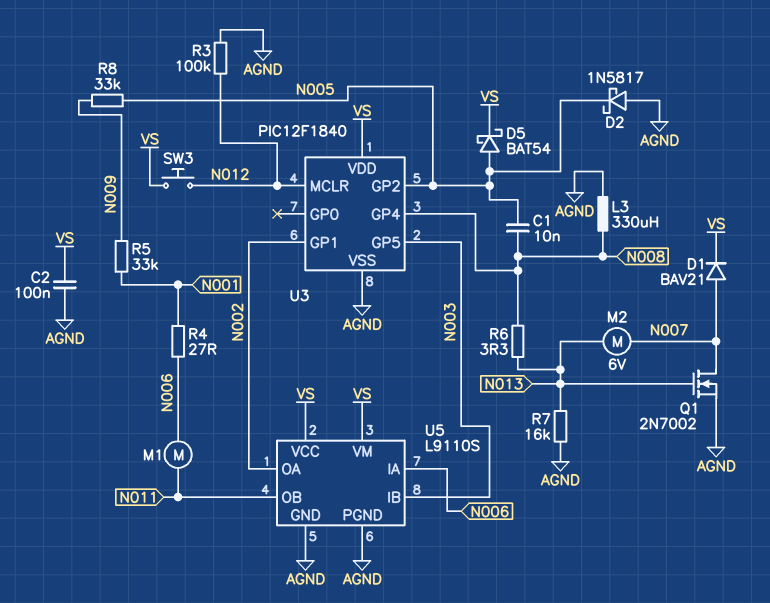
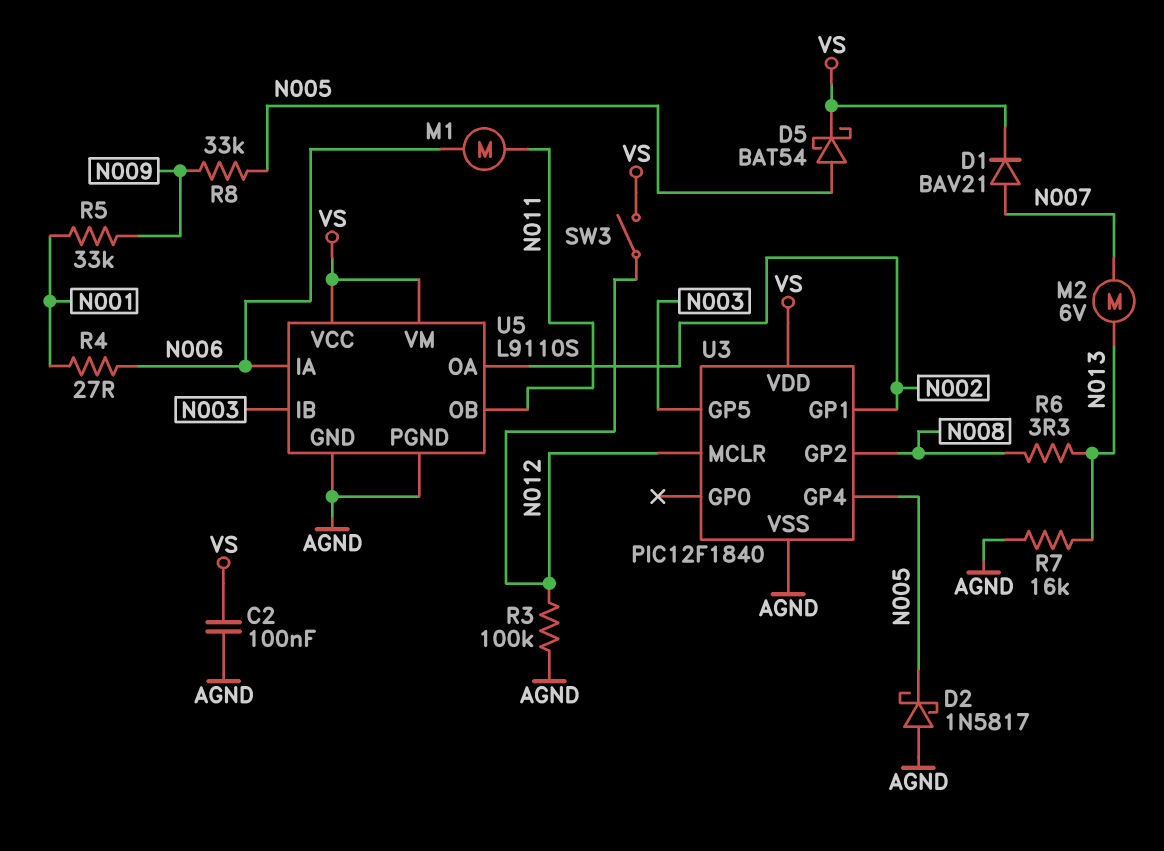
C1: 10nF (N005, N008) -> none
L3: 330uH (AGND, N008) -> none
Q1: NMOS 2N7002 (G N013, D N007, S AGND) -> none
SW3: button (N012, VS) -> switch (N012, VS)
U3 pin GP2: N005 -> N008
U3 pin GP4: N008 -> N005

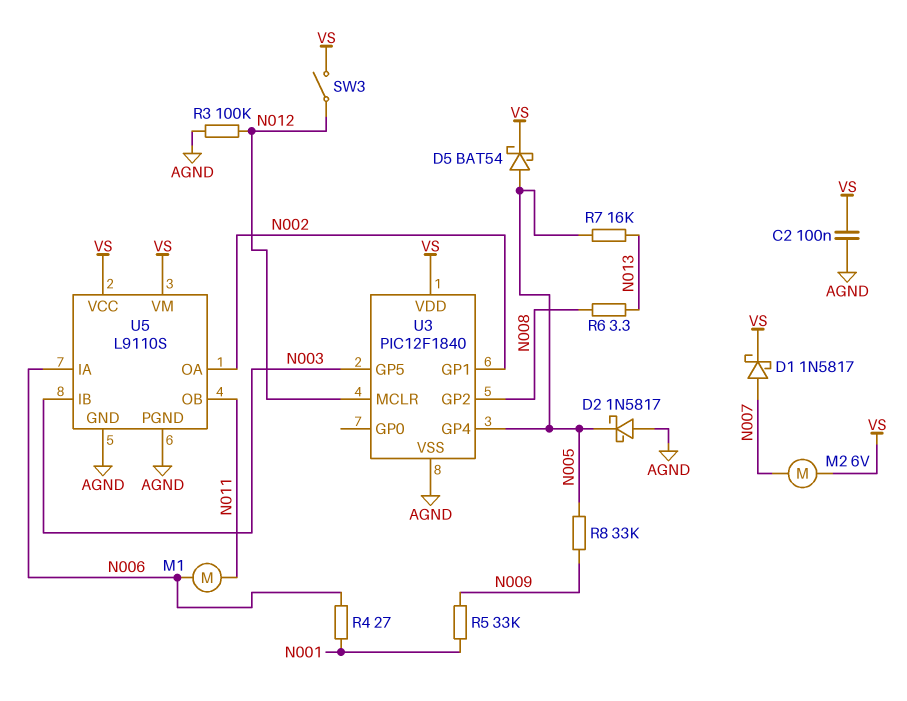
D1: diode BAV21 (A N007, K VS) -> schottky 1N5817 (A N007, K VS)
M2: motor 6V (N007, N013) -> motor 6V (N007, VS)
R7: 16k (AGND, N013) -> 16k (N005, N013)

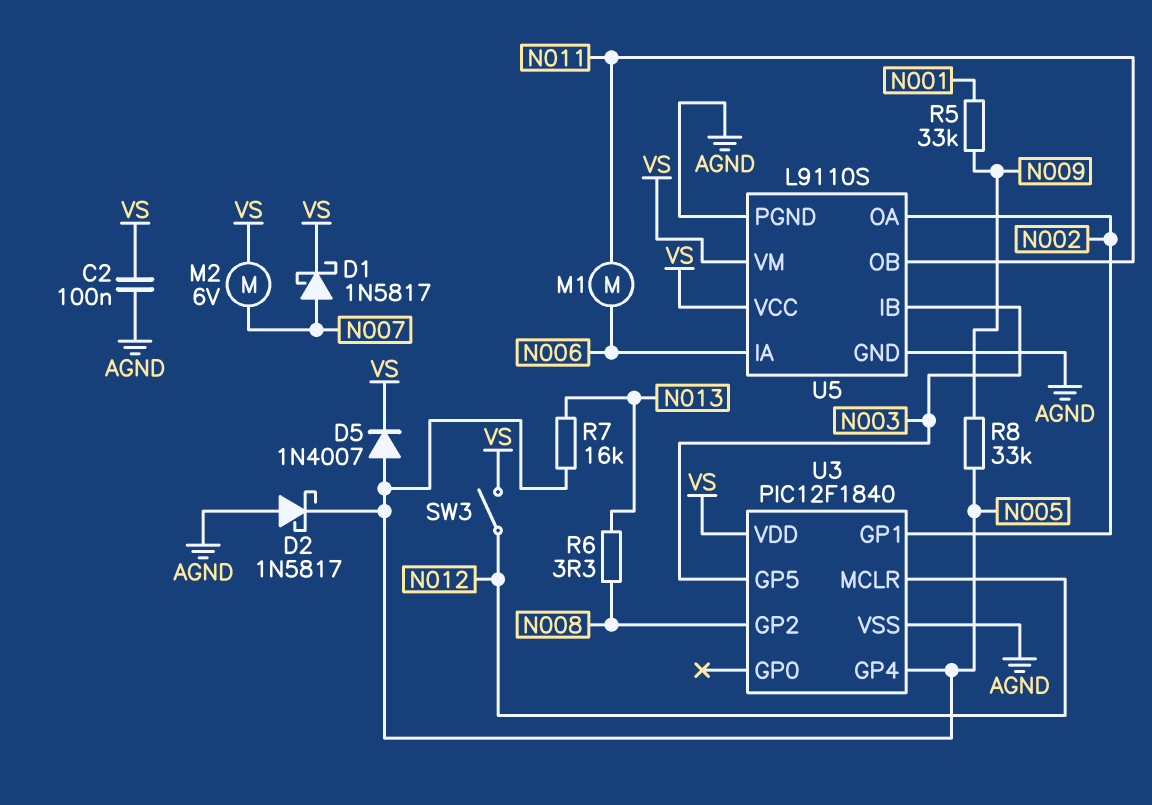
D5: schottky BAT54 (A N005, K VS) -> diode 1N4007 (A N005, K VS)
R3: 100k (AGND, N012) -> none
R4: 27 (N001, N006) -> none

